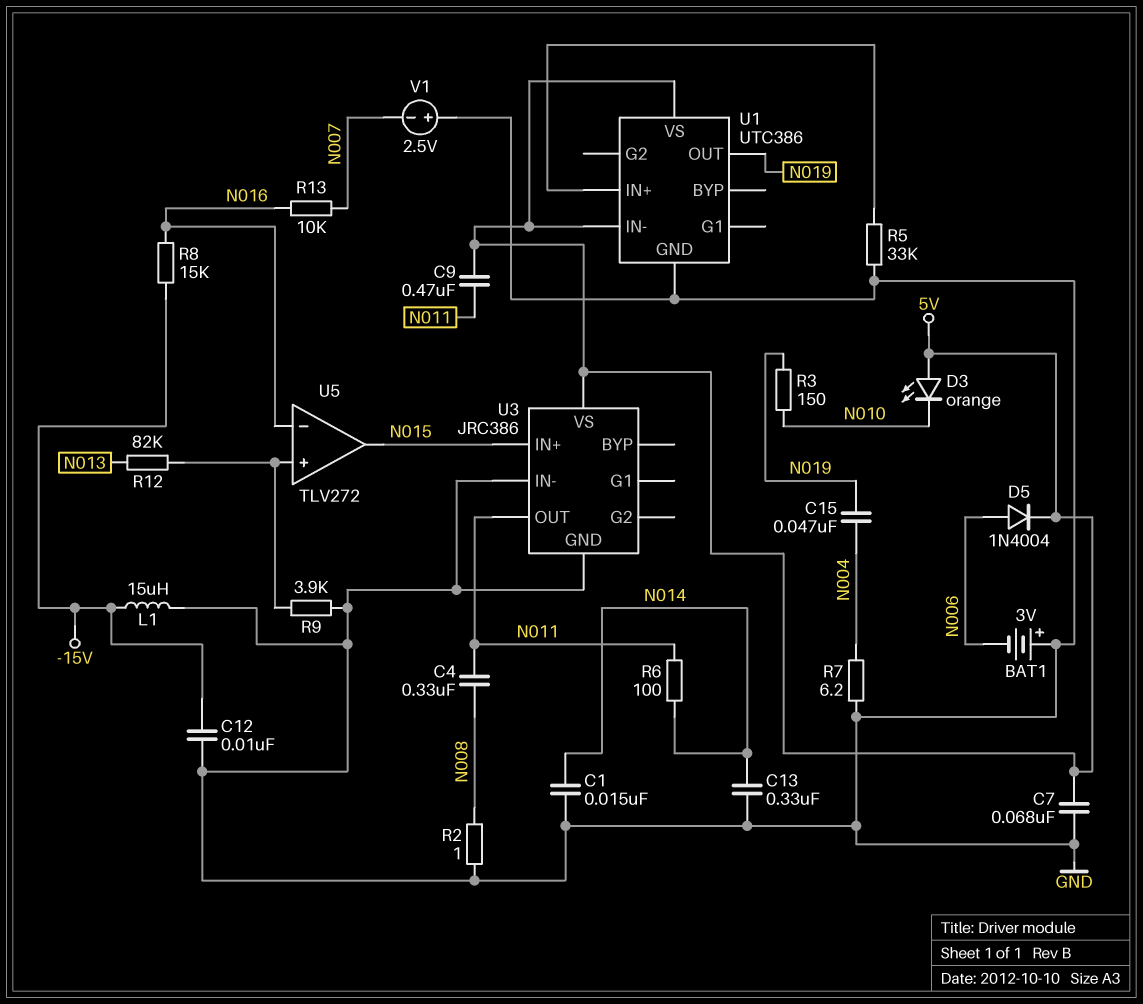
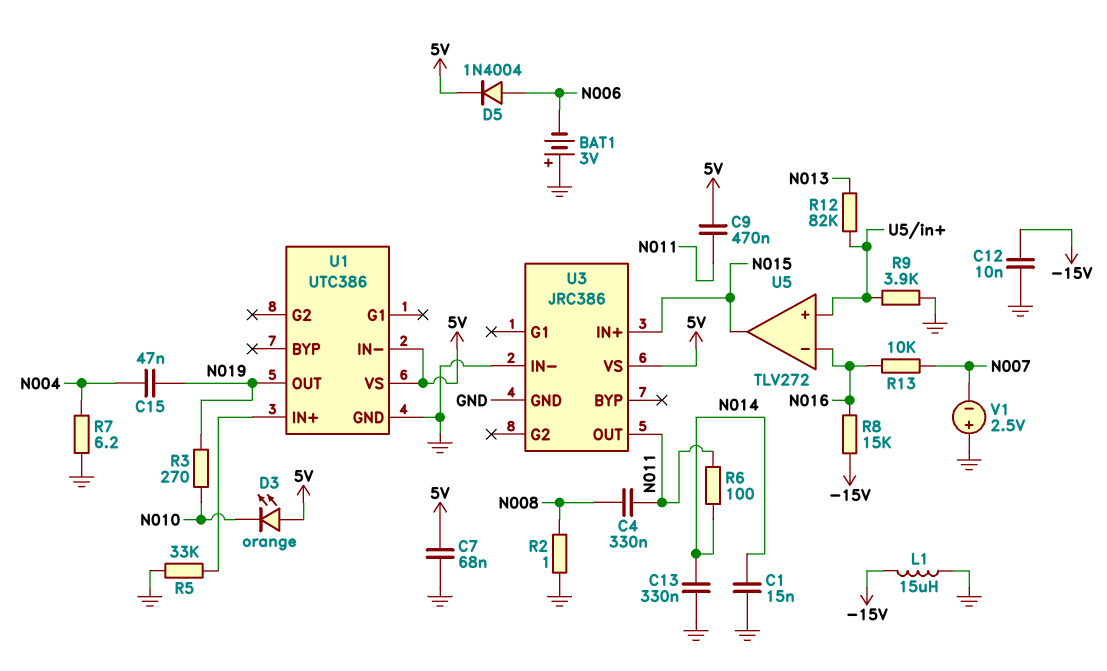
R3: 150 (N010, N019) -> 270 (N010, N019)

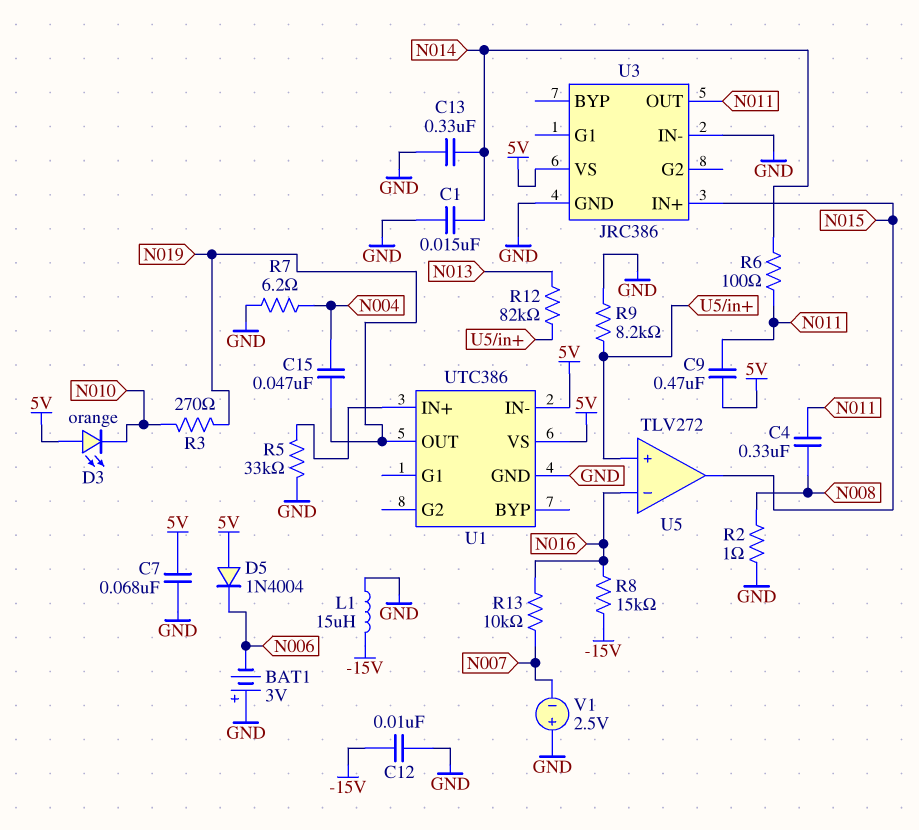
D5: diode 1N4004 (A N006, K 5V) -> diode 1N4004 (A 5V, K N006)
R9: 3.9k (GND, U5/in+) -> 8.2k (GND, U5/in+)

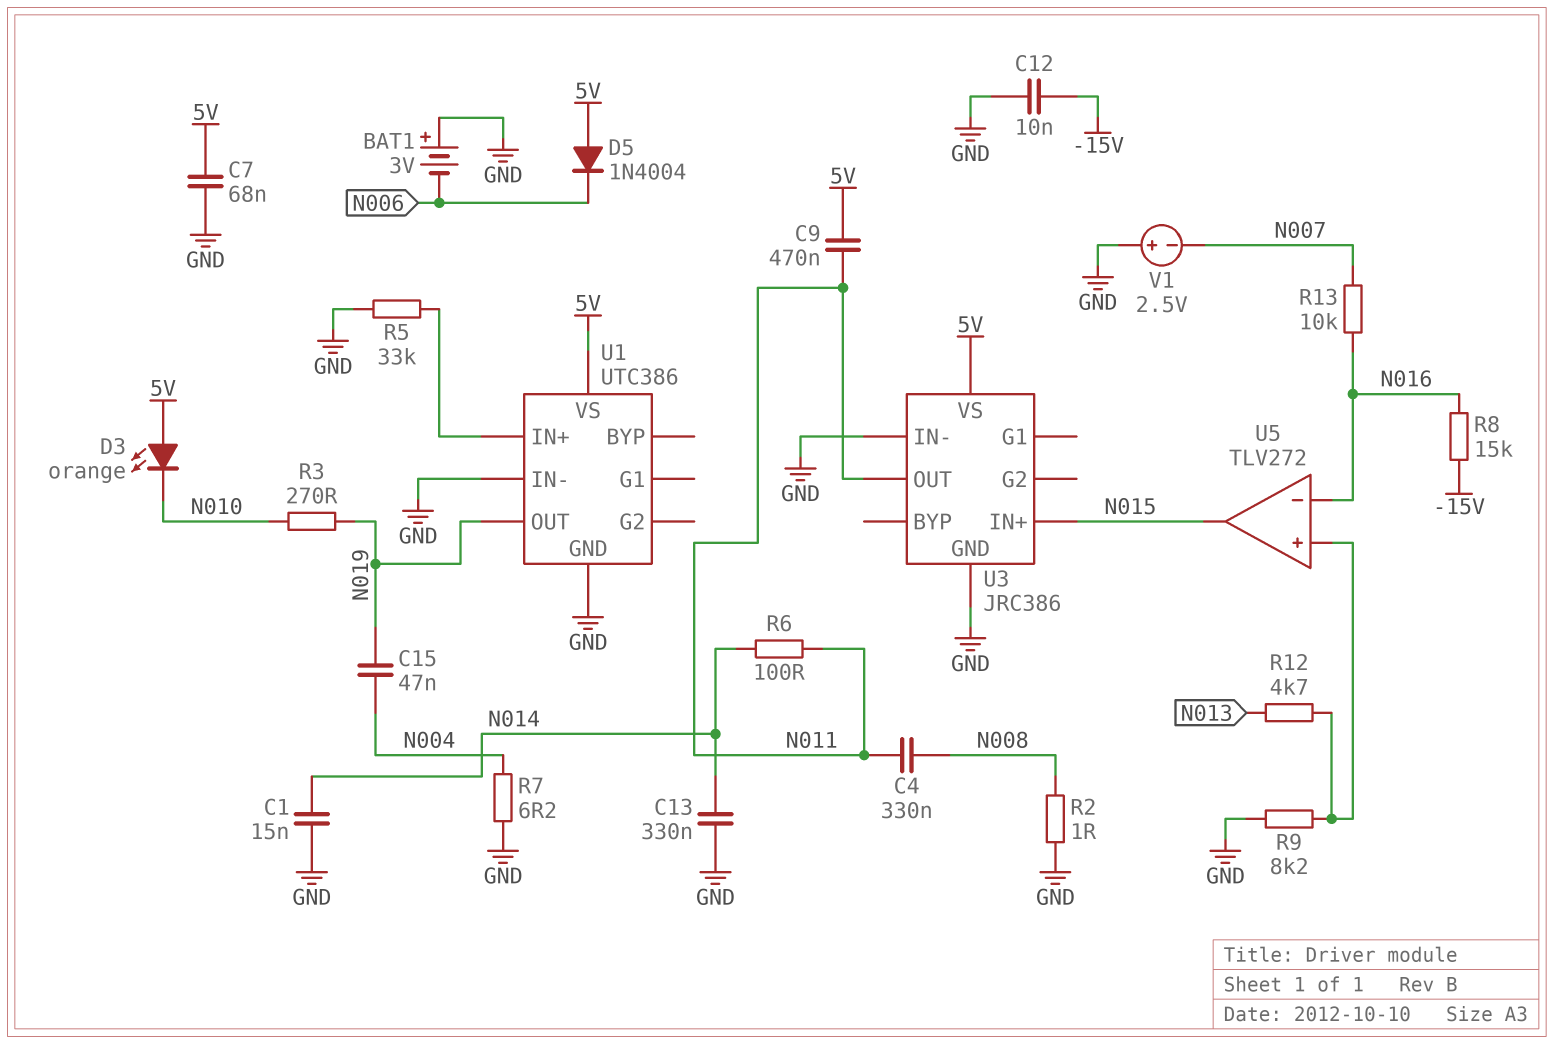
L1: 15uH (-15V, GND) -> none
R12: 82k (N013, U5/in+) -> 4.7k (N013, U5/in+)
U1 pin IN-: 5V -> GND

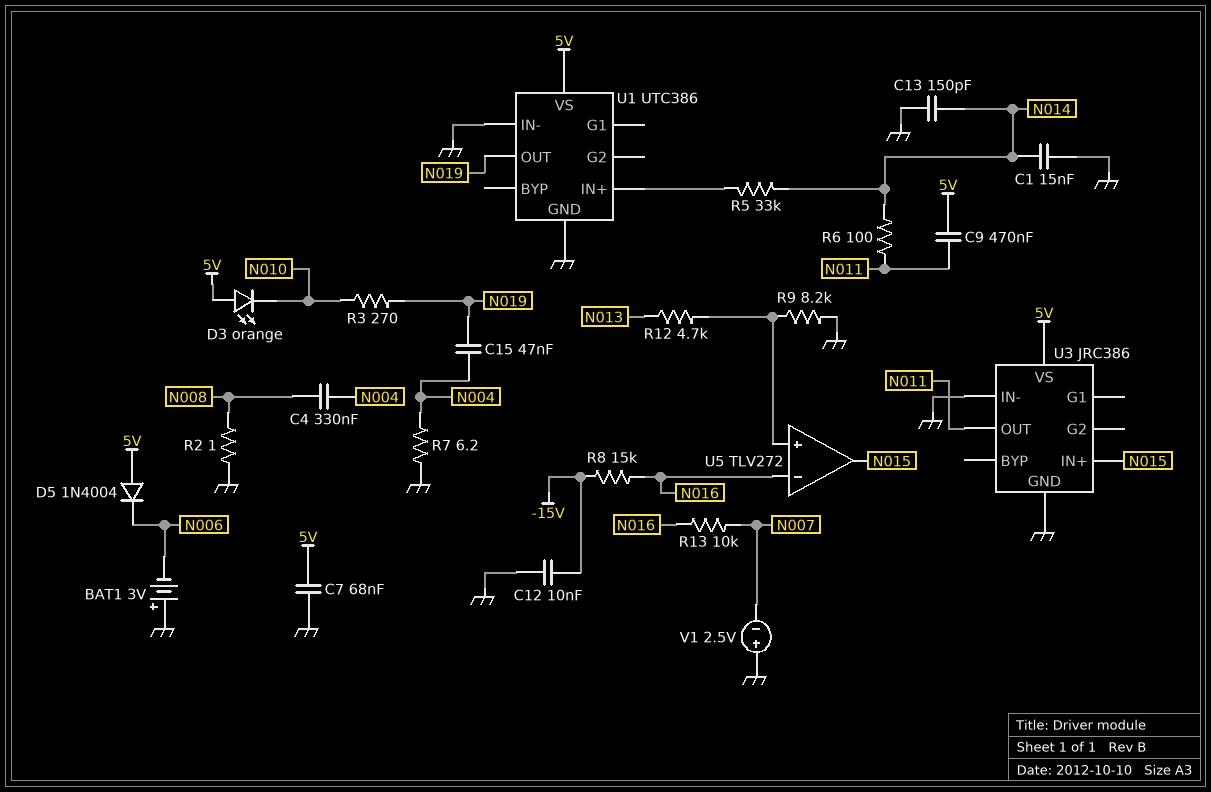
C4: 330nF (N008, N011) -> 330nF (N004, N008)
C13: 330nF (GND, N014) -> 150pF (GND, N014)
R5: 33k (GND, U1/IN+) -> 33k (N014, U1/IN+)

